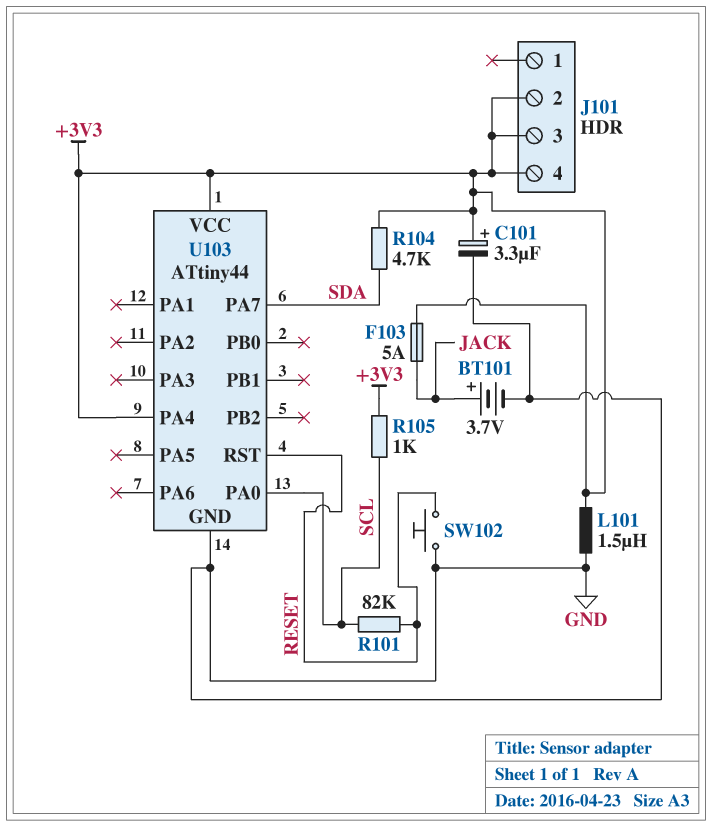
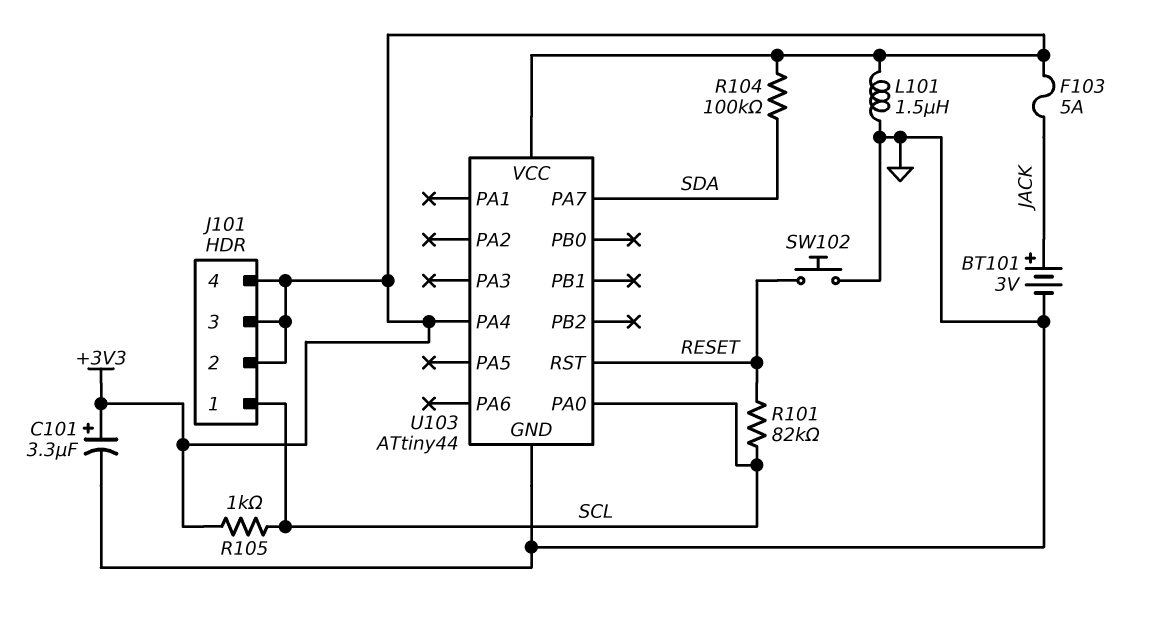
BT101: 3.7V (plus JACK, minus GND) -> 3V (plus JACK, minus GND)
J101 pin 1: none -> SCL
R104: 4.7k (+3V3, SDA) -> 100k (+3V3, SDA)

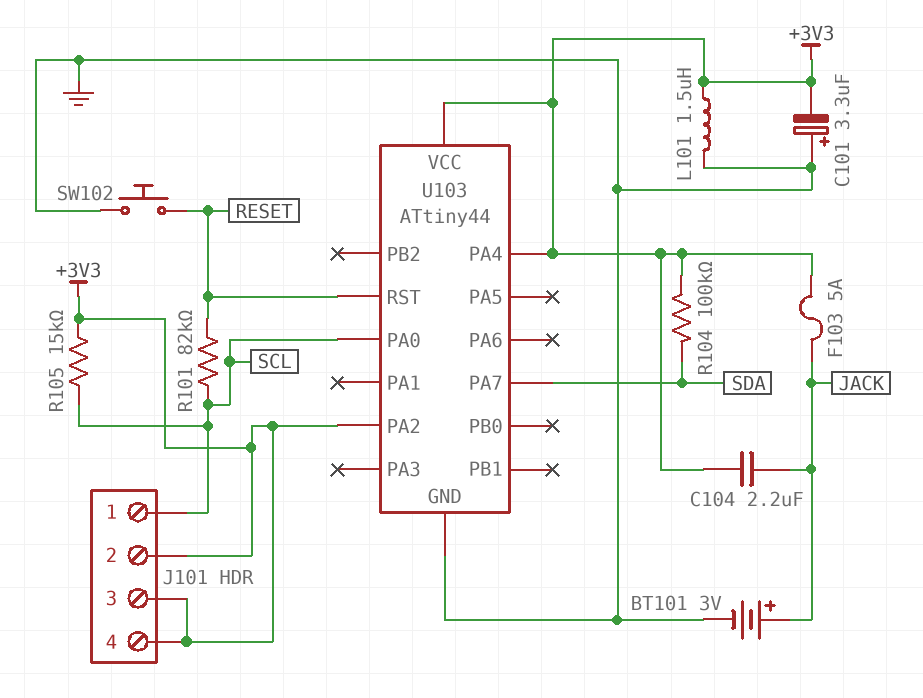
C101: 3.3uF (plus +3V3, minus GND) -> 3.3uF (plus GND, minus +3V3)
C104: none -> 2.2uF (+3V3, JACK)
R105: 1k (+3V3, SCL) -> 15k (+3V3, SCL)
U103 pin PA2: none -> +3V3

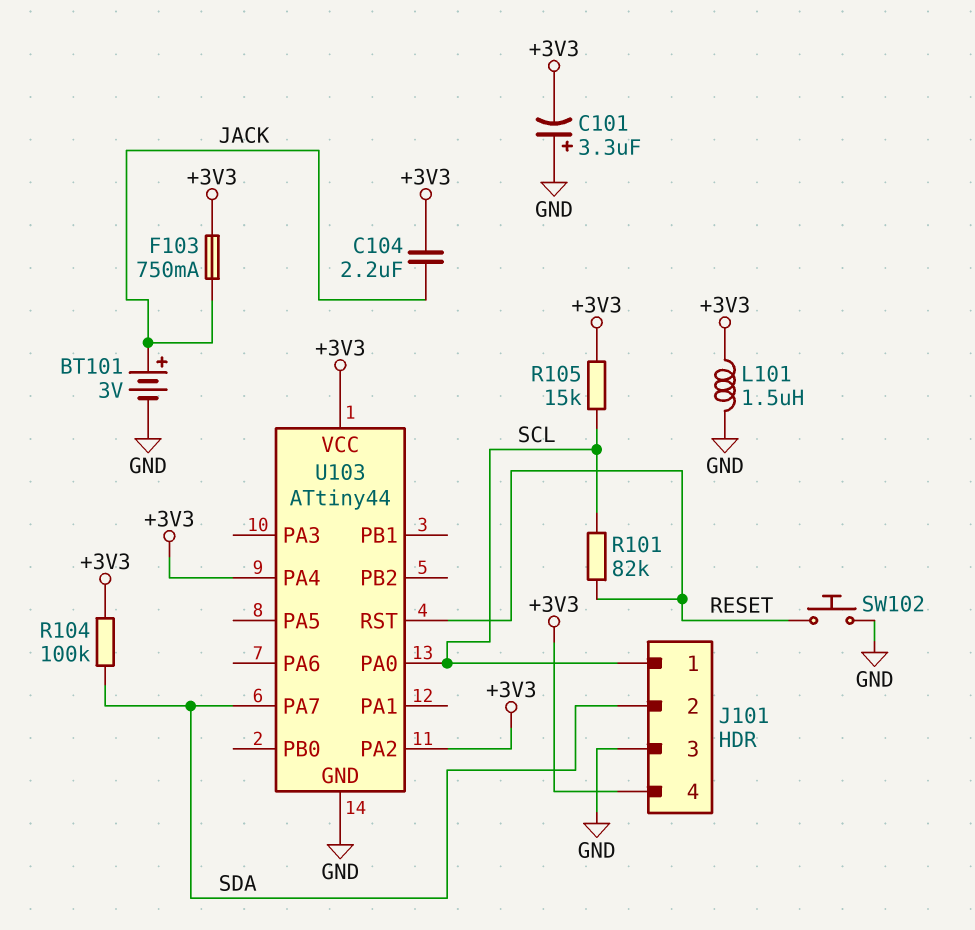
F103: 5A (+3V3, JACK) -> 750mA (+3V3, JACK)
J101 pin 2: +3V3 -> SDA
J101 pin 3: +3V3 -> GND

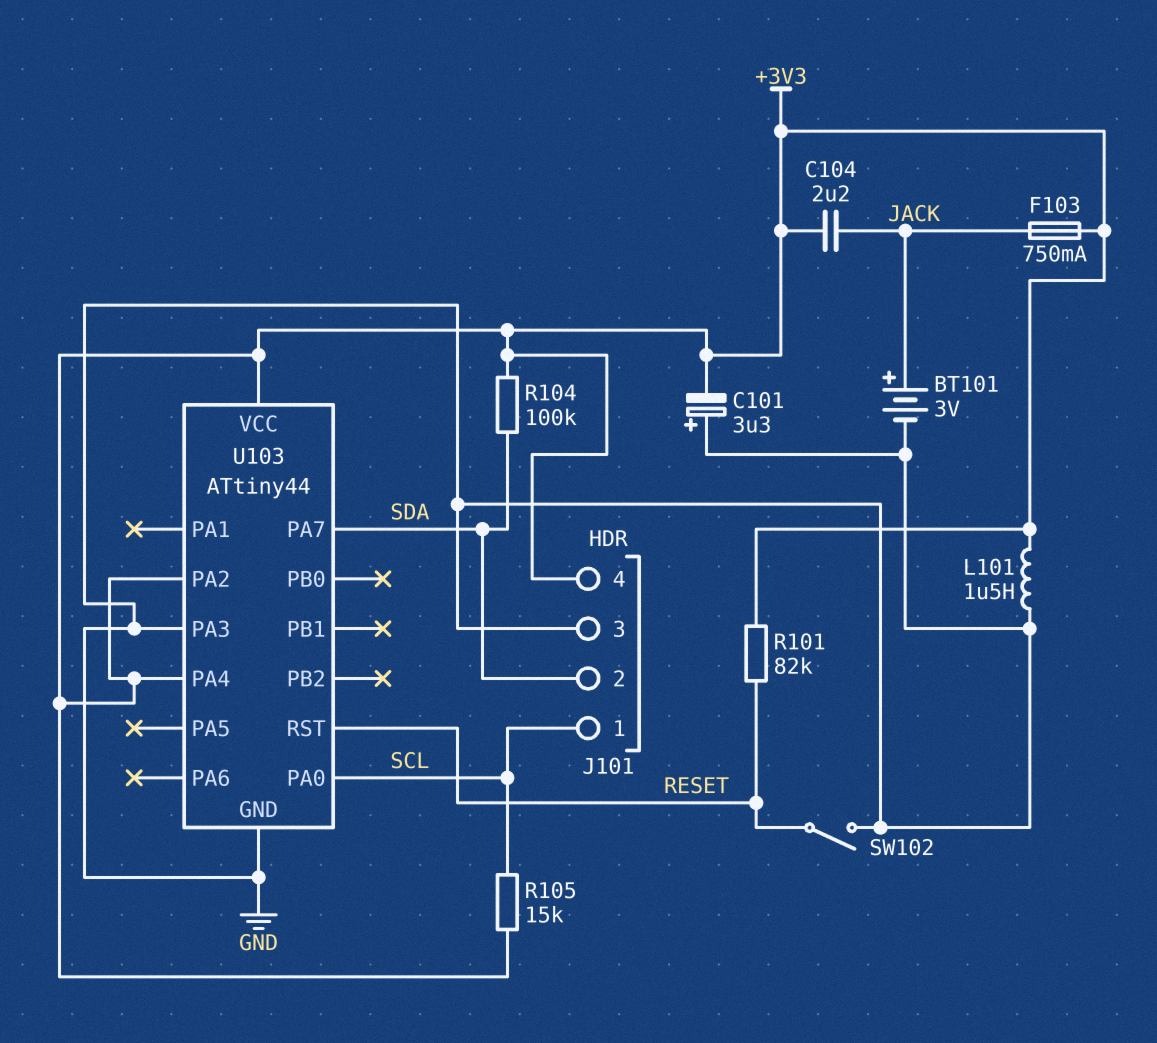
R101: 82k (RESET, SCL) -> 82k (+3V3, RESET)
SW102: button (GND, RESET) -> switch (GND, RESET)
U103 pin PA3: none -> GND

